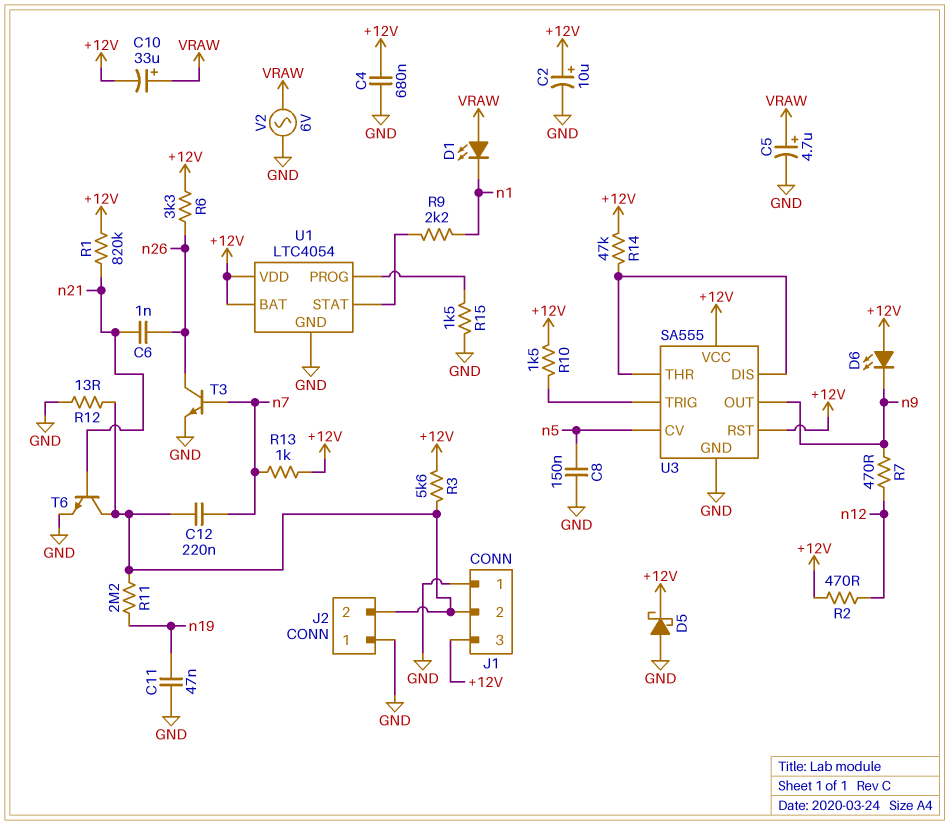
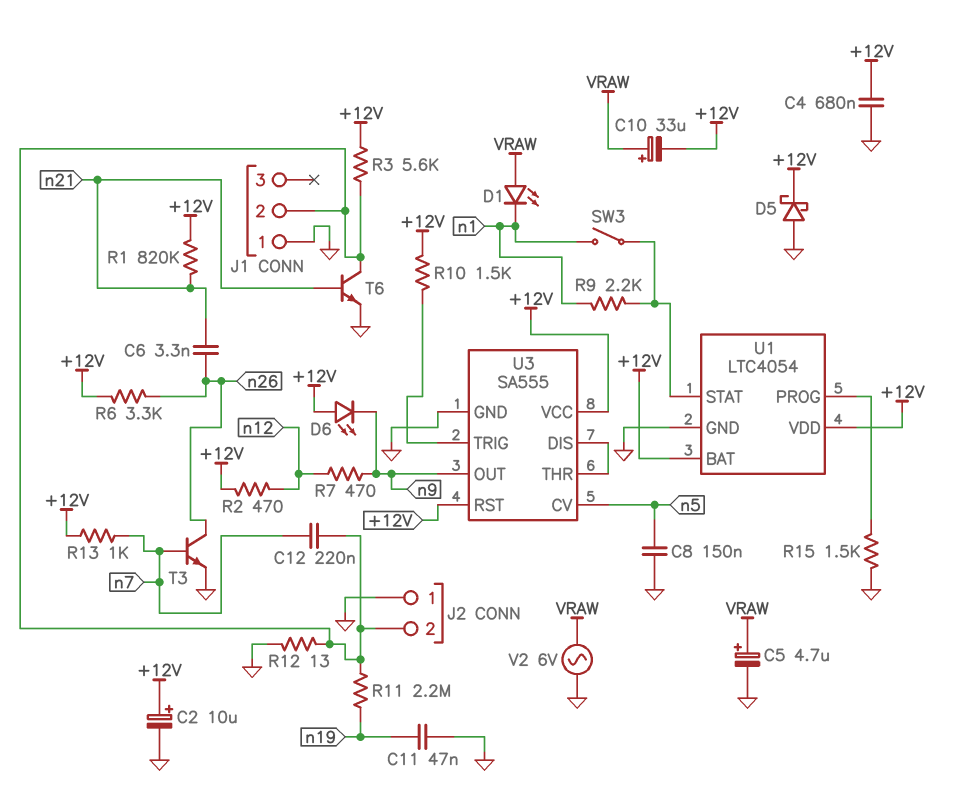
C6: 1nF (n21, n26) -> 3.3nF (n21, n26)
J1 pin 3: +12V -> none
R14: 47k (+12V, U3/DIS) -> none
SW3: none -> switch (U1/STAT, n1)

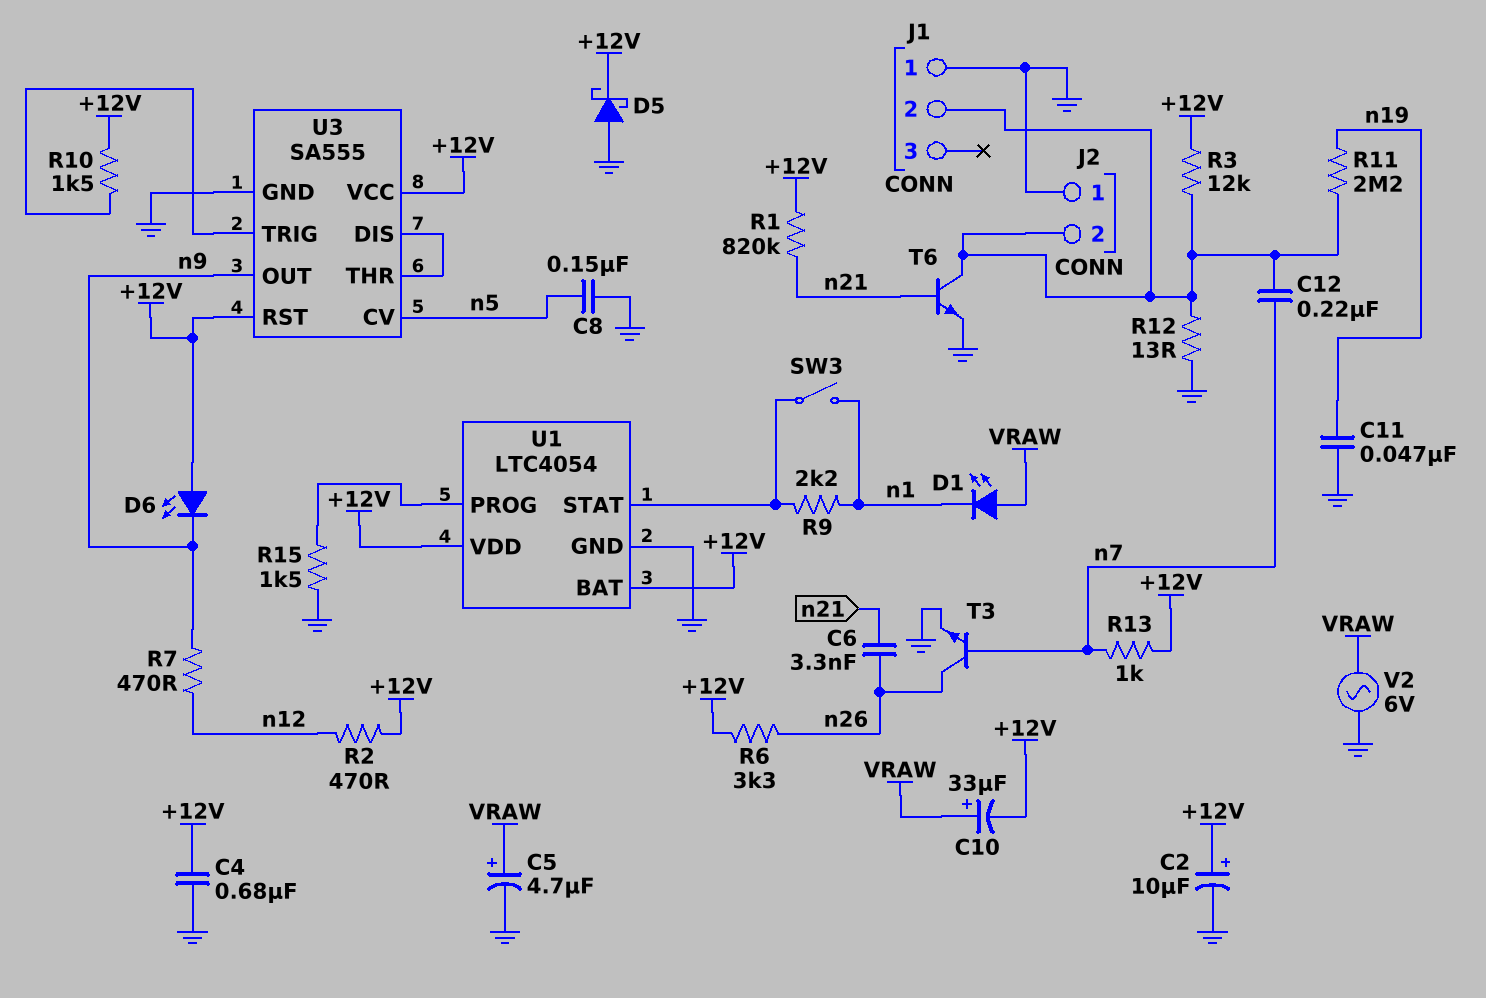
R3: 5.6k (+12V, J1/2) -> 12k (+12V, J1/2)

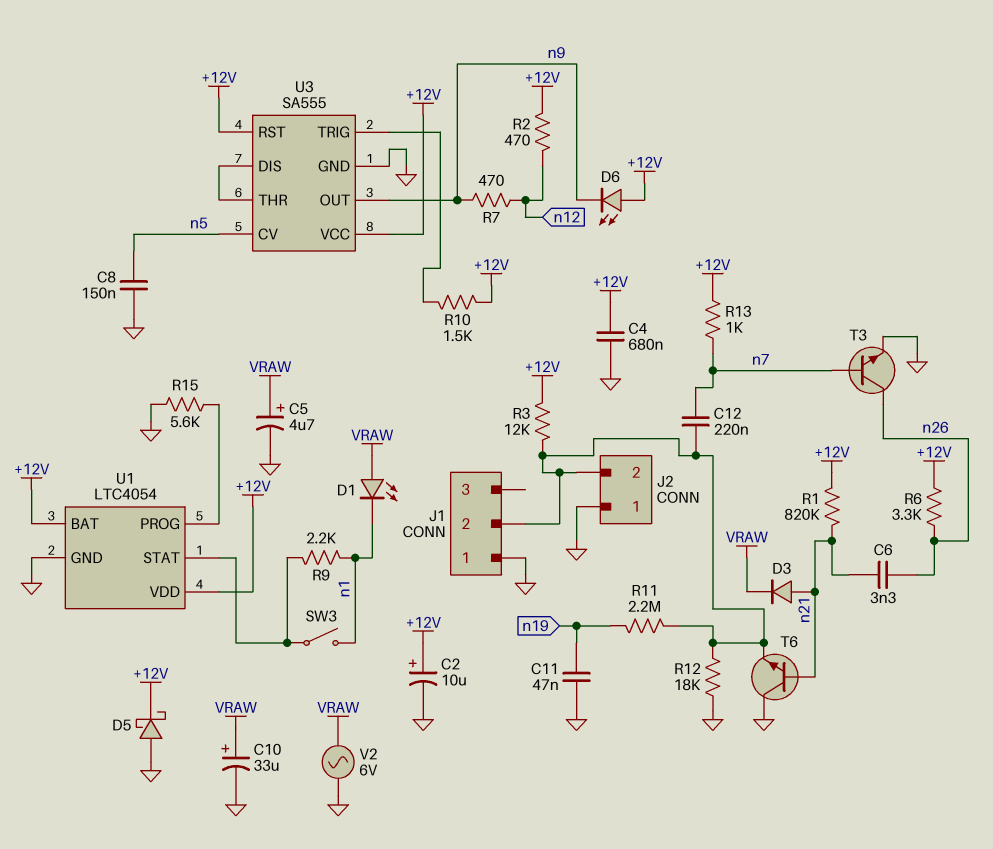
C10: 33uF (plus VRAW, minus +12V) -> 33uF (plus VRAW, minus GND)
D3: none -> diode (A n21, K VRAW)
R12: 13 (GND, J1/2) -> 18k (GND, J1/2)
R15: 1.5k (GND, U1/PROG) -> 5.6k (GND, U1/PROG)
T6: NPN (B n21, C J1/2, E GND) -> NPN (B n21, C GND, E J1/2)

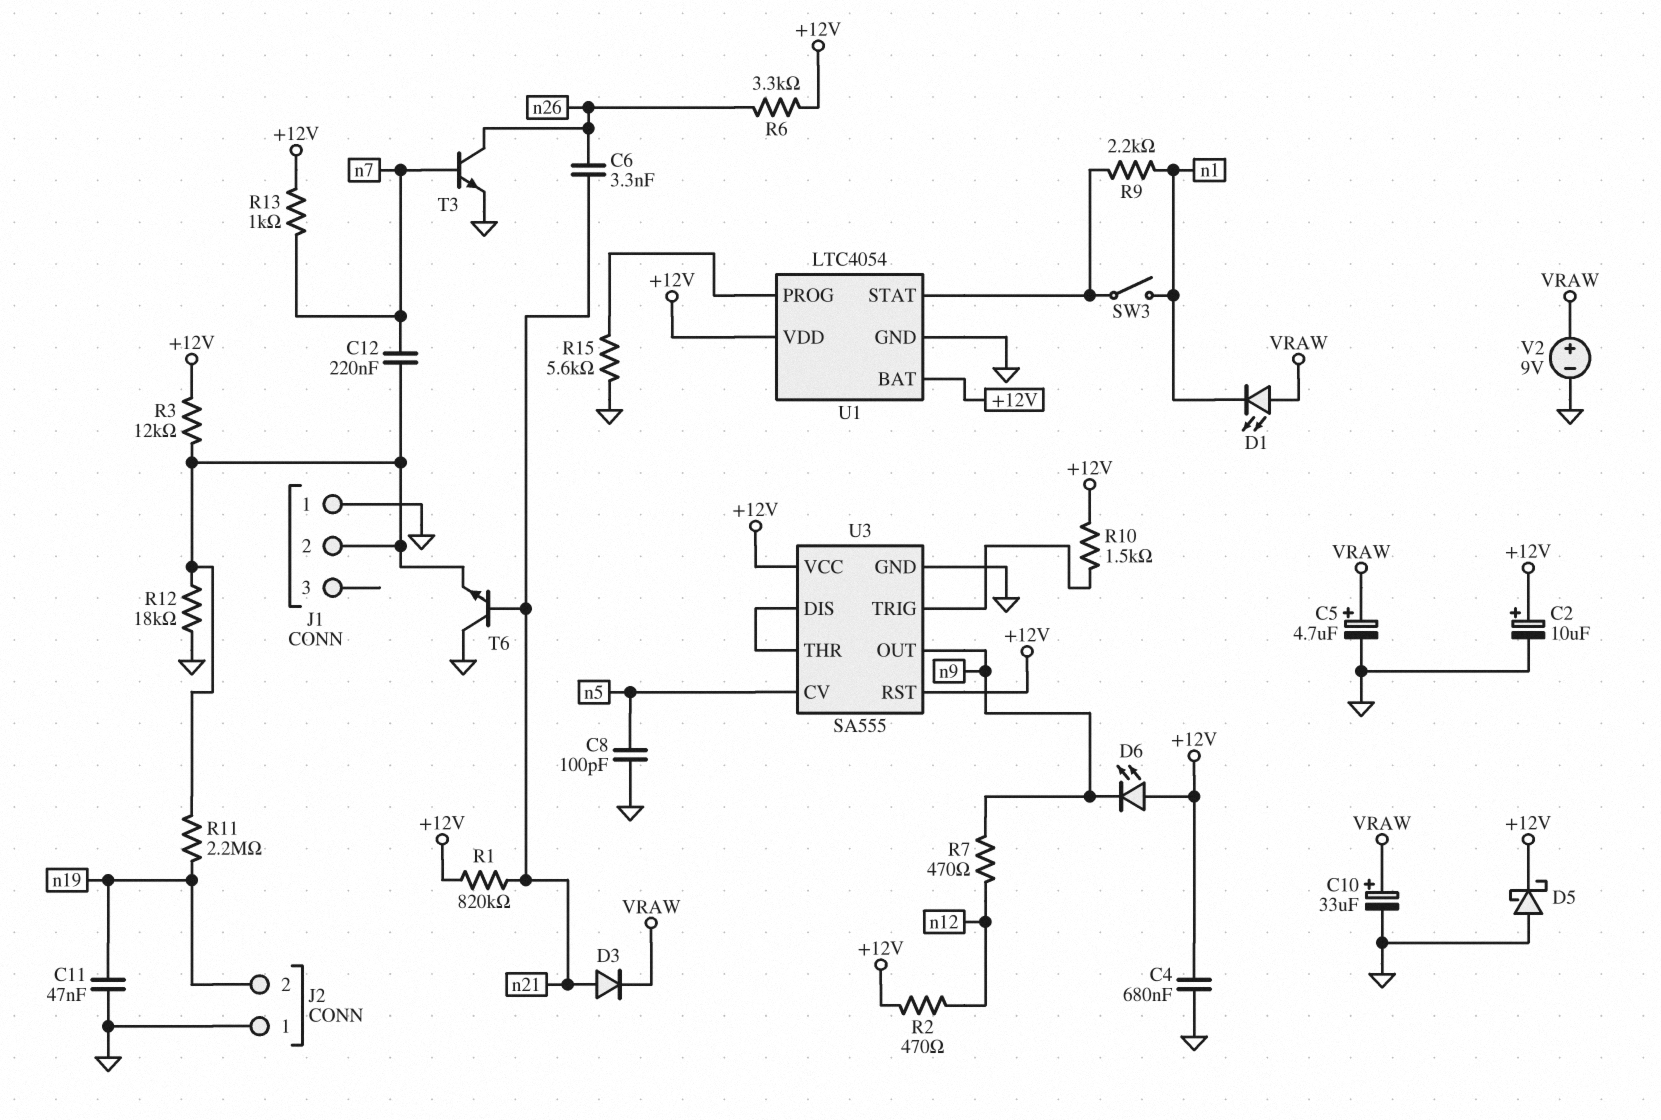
C8: 150nF (GND, n5) -> 100pF (GND, n5)
J2 pin 2: J1/2 -> n19
V2: AC 6V (GND, VRAW) -> 9V (plus VRAW, minus GND)

